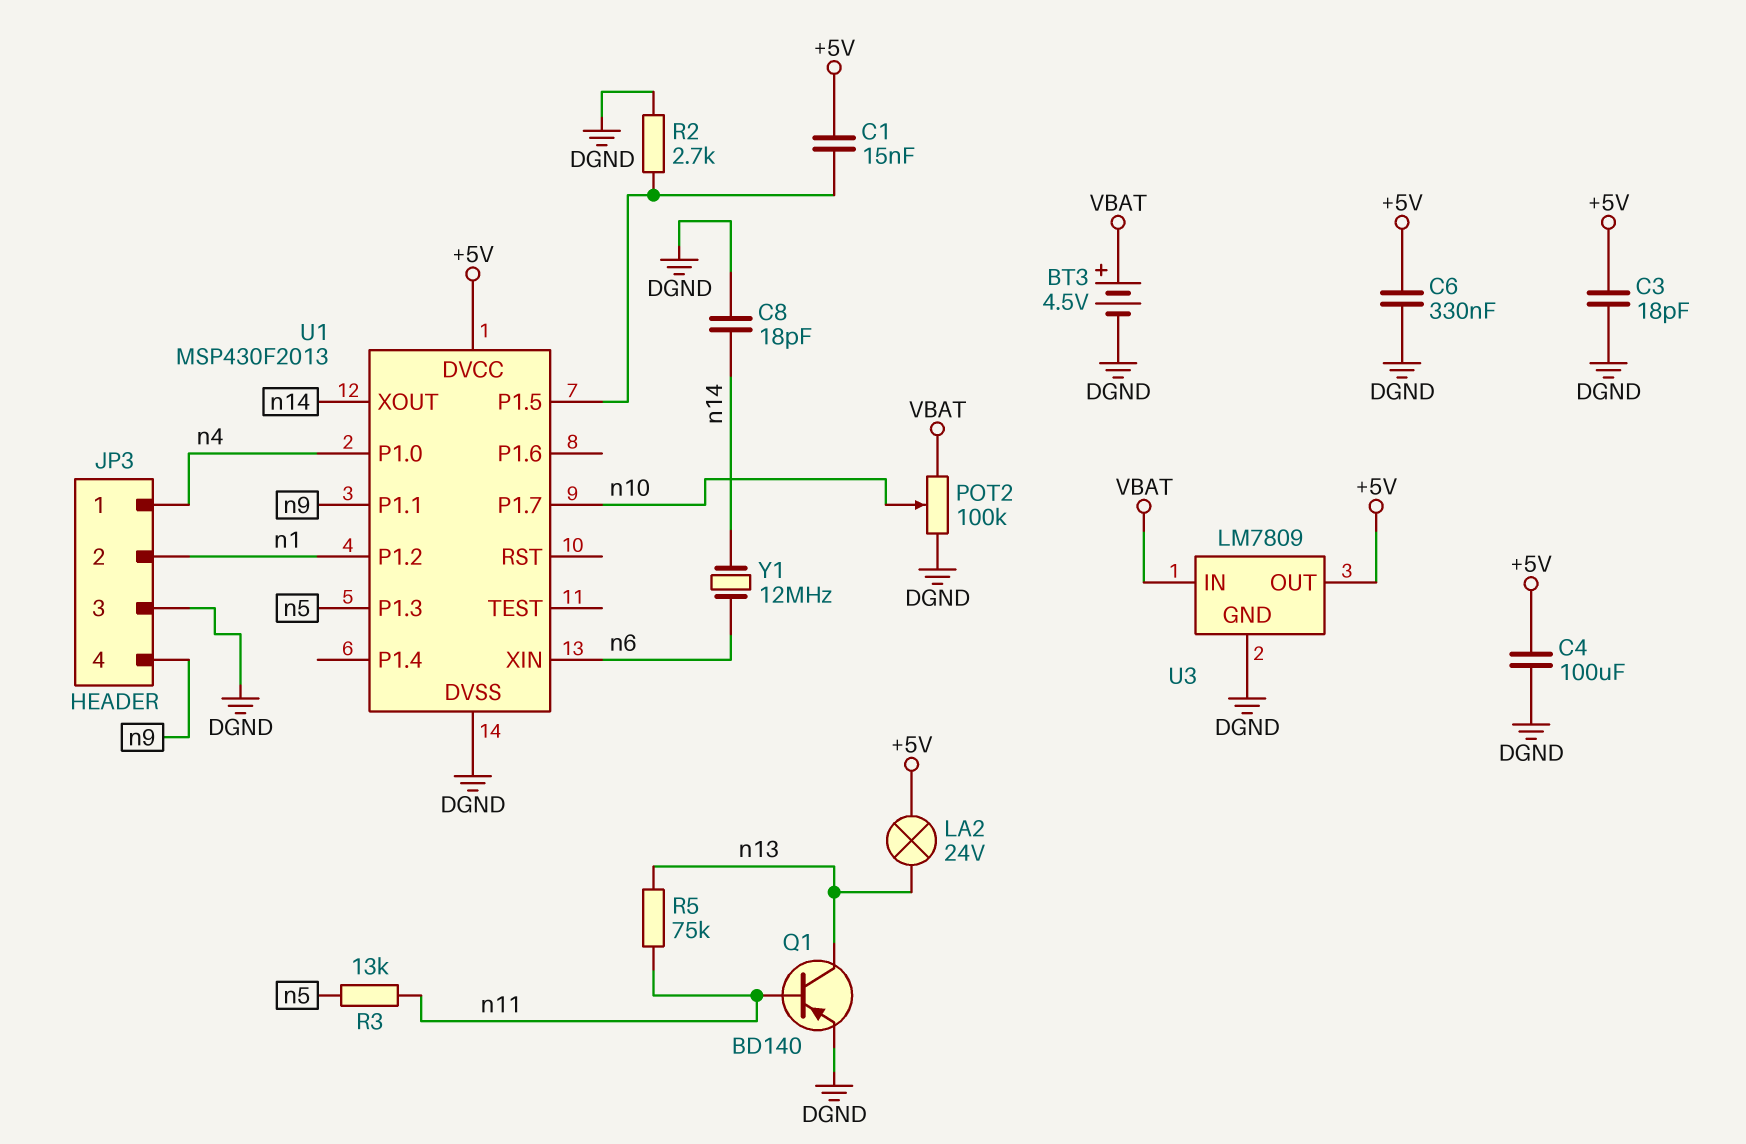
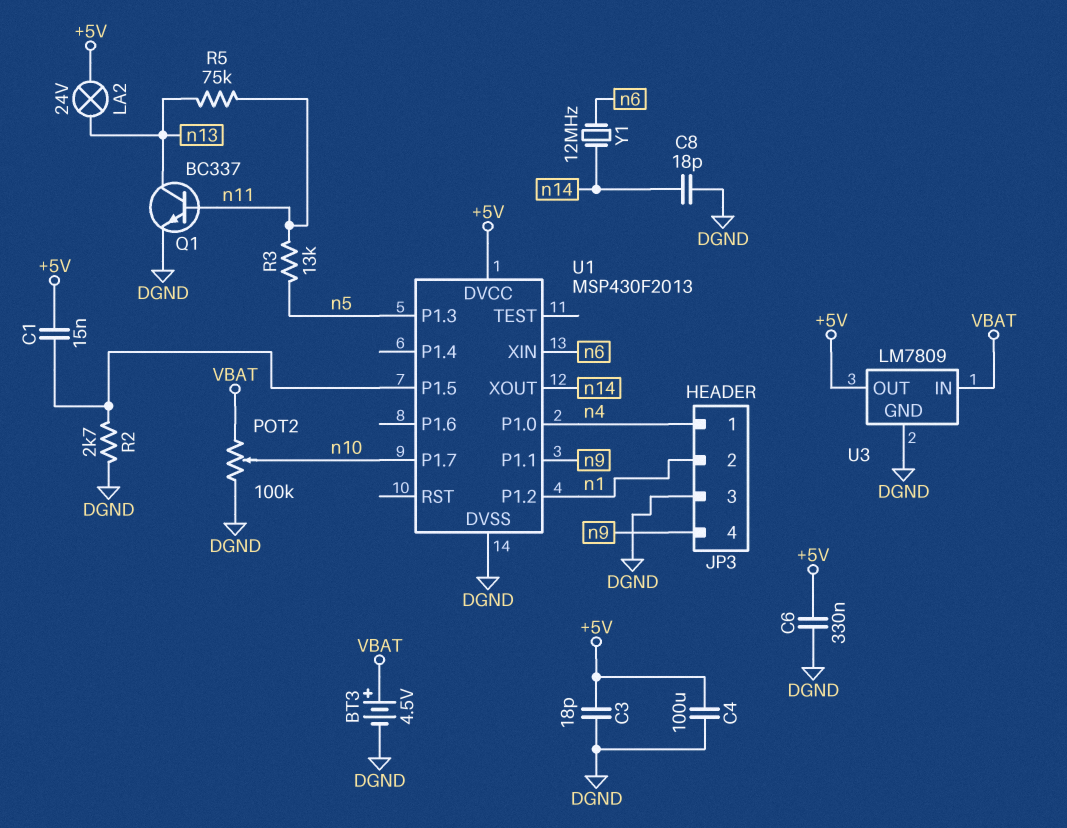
Q1: PNP BD140 (B n11, C n13, E DGND) -> NPN BC337 (B n11, C n13, E DGND)

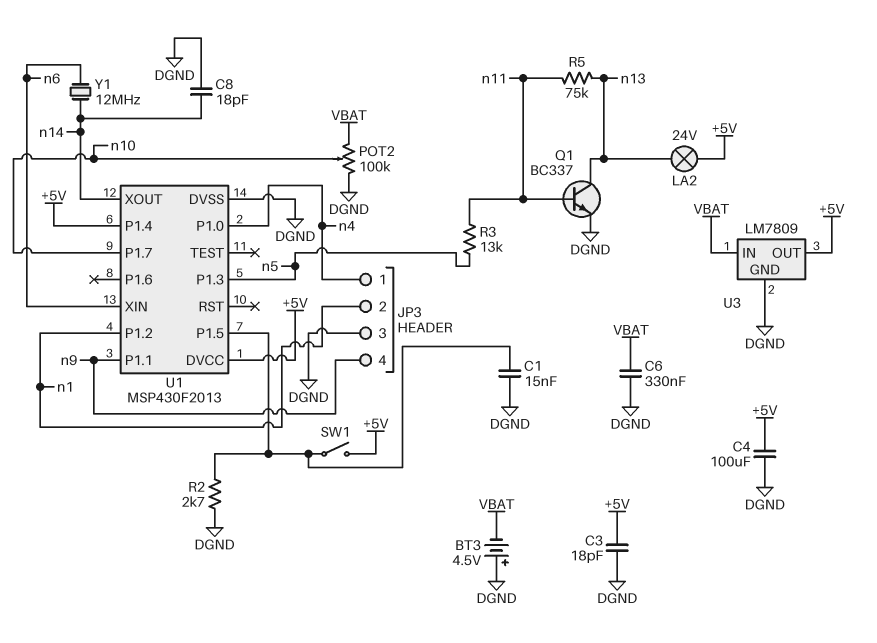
BT3: 4.5V (plus VBAT, minus DGND) -> 4.5V (plus DGND, minus VBAT)
C1: 15nF (+5V, U1/P1.5) -> 15nF (DGND, U1/P1.5)
C6: 330nF (+5V, DGND) -> 330nF (DGND, VBAT)
SW1: none -> switch (+5V, U1/P1.5)
U1 pin P1.4: none -> +5V

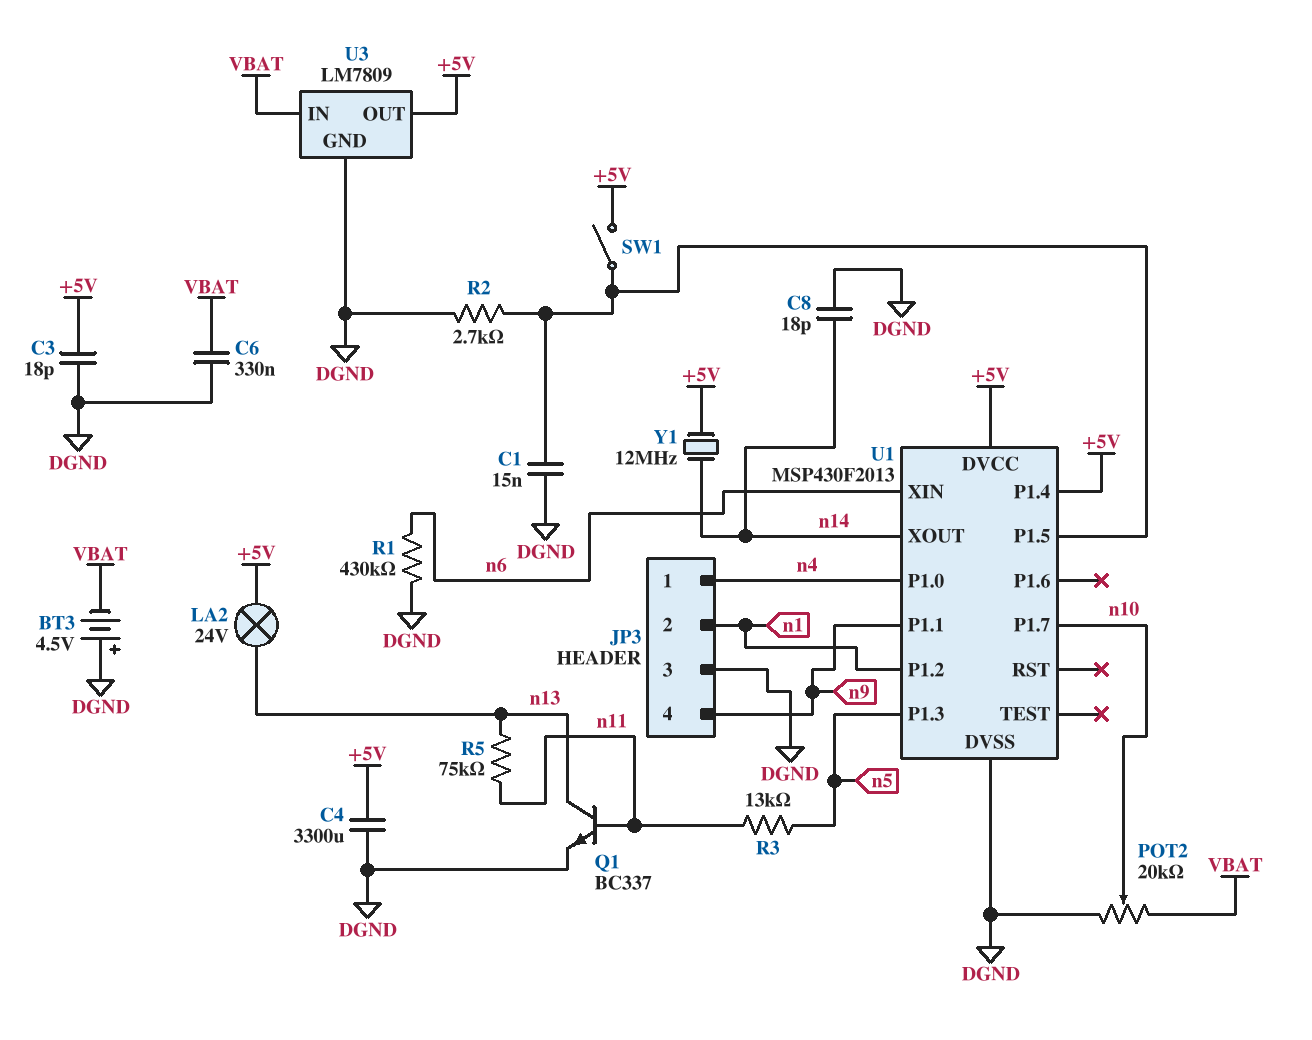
C4: 100uF (+5V, DGND) -> 3300uF (+5V, DGND)
POT2: 100k (DGND, VBAT, wiper n10) -> 20k (DGND, VBAT, wiper n10)
R1: none -> 430k (DGND, n6)
Y1: 12MHz (n6, n14) -> 12MHz (+5V, n14)

